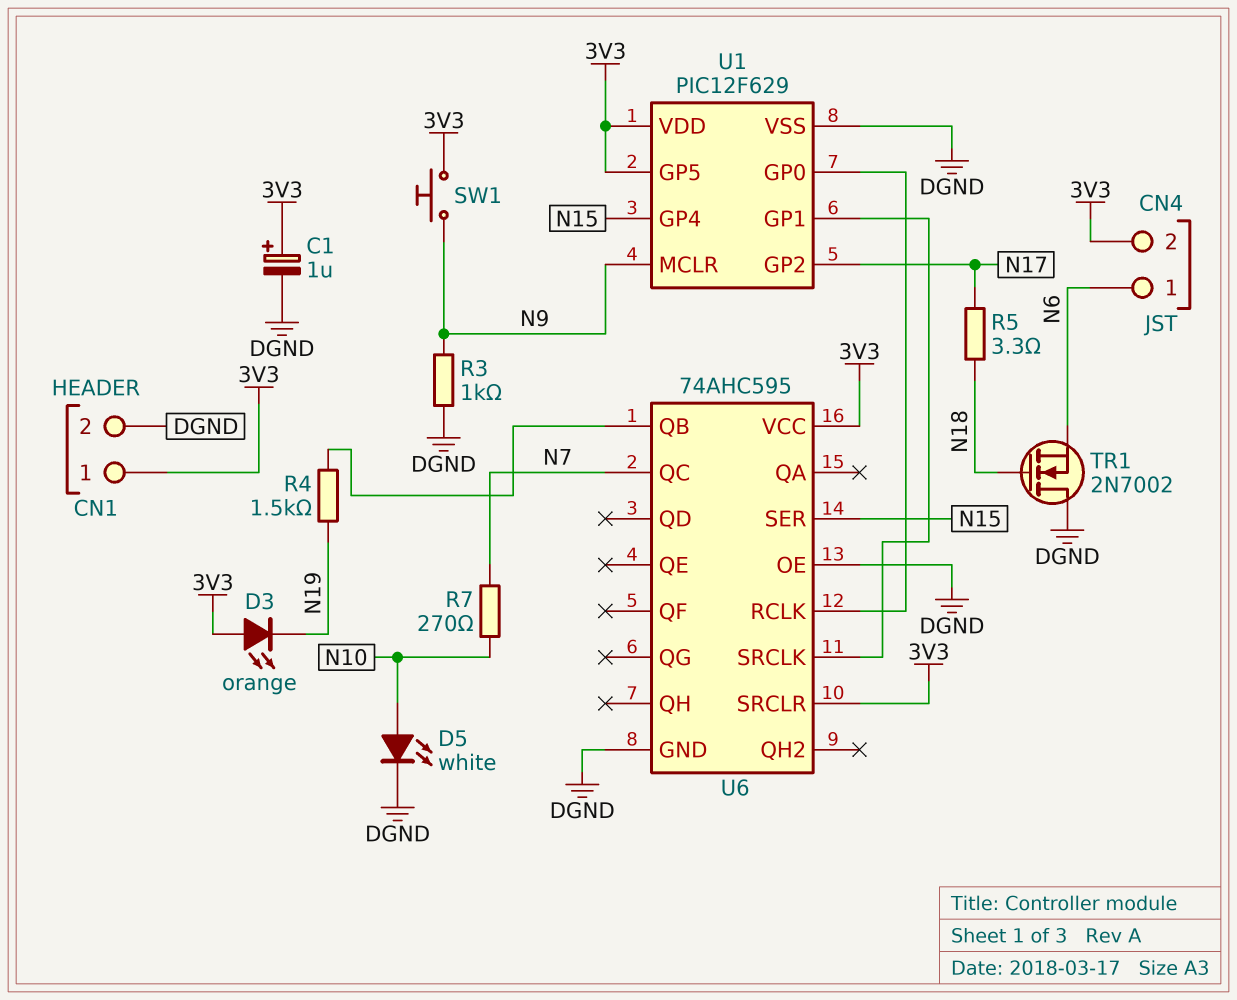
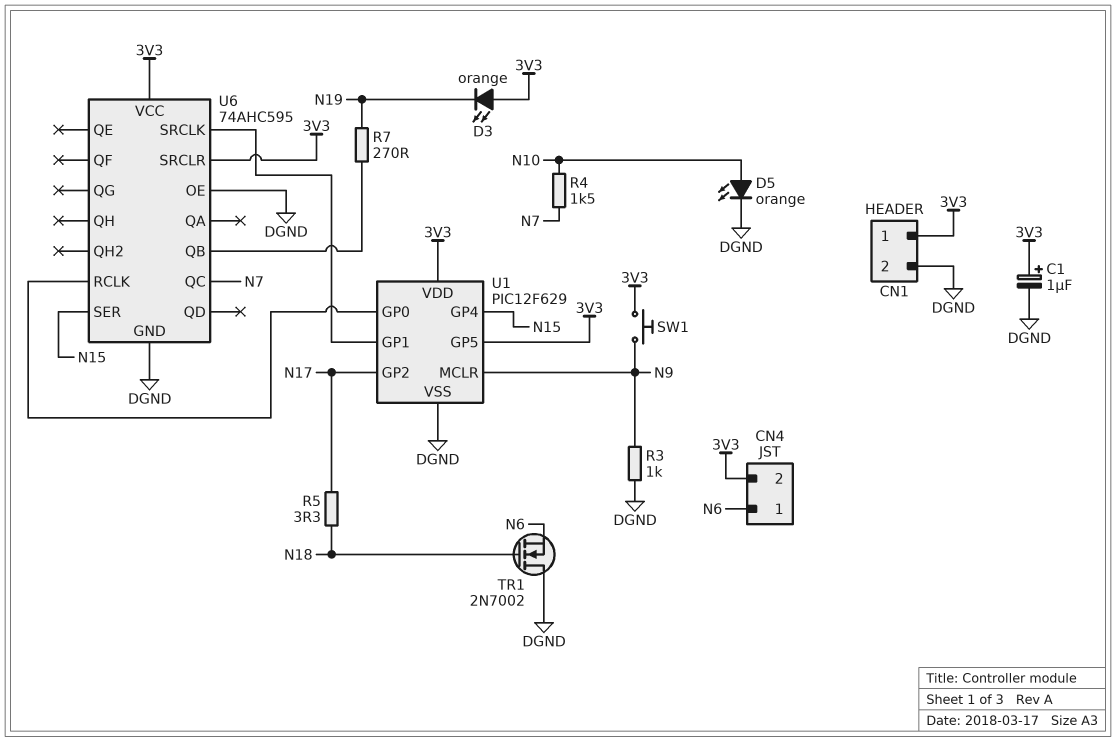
D5: LED white (A N10, K DGND) -> LED orange (A N10, K DGND)
R4: 1.5k (N19, U6/QB) -> 1.5k (N7, N10)
R7: 270 (N7, N10) -> 270 (N19, U6/QB)

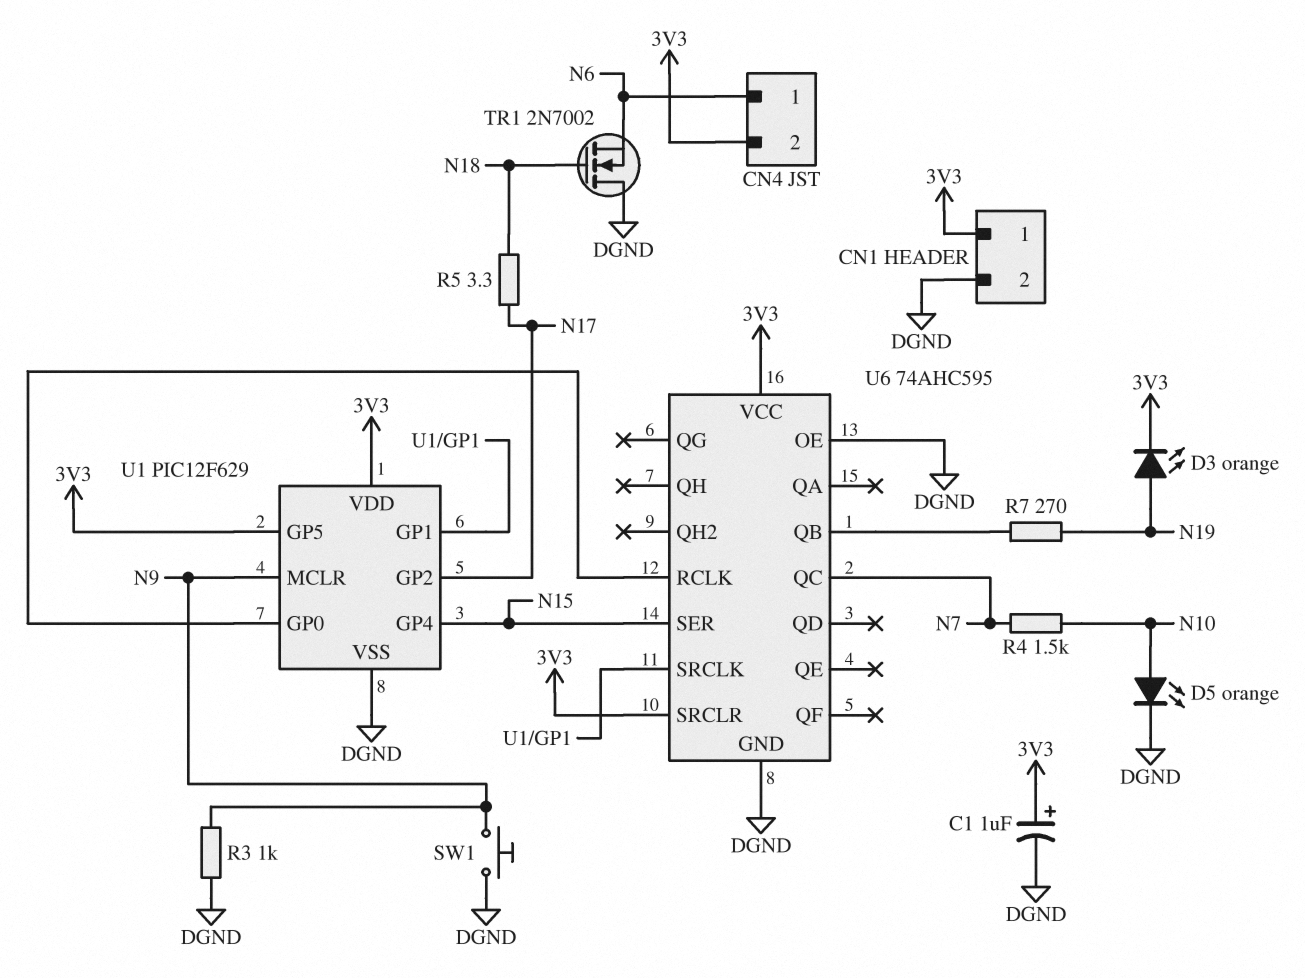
D3: LED orange (A 3V3, K N19) -> LED orange (A N19, K 3V3)
SW1: button (3V3, N9) -> button (DGND, N9)

